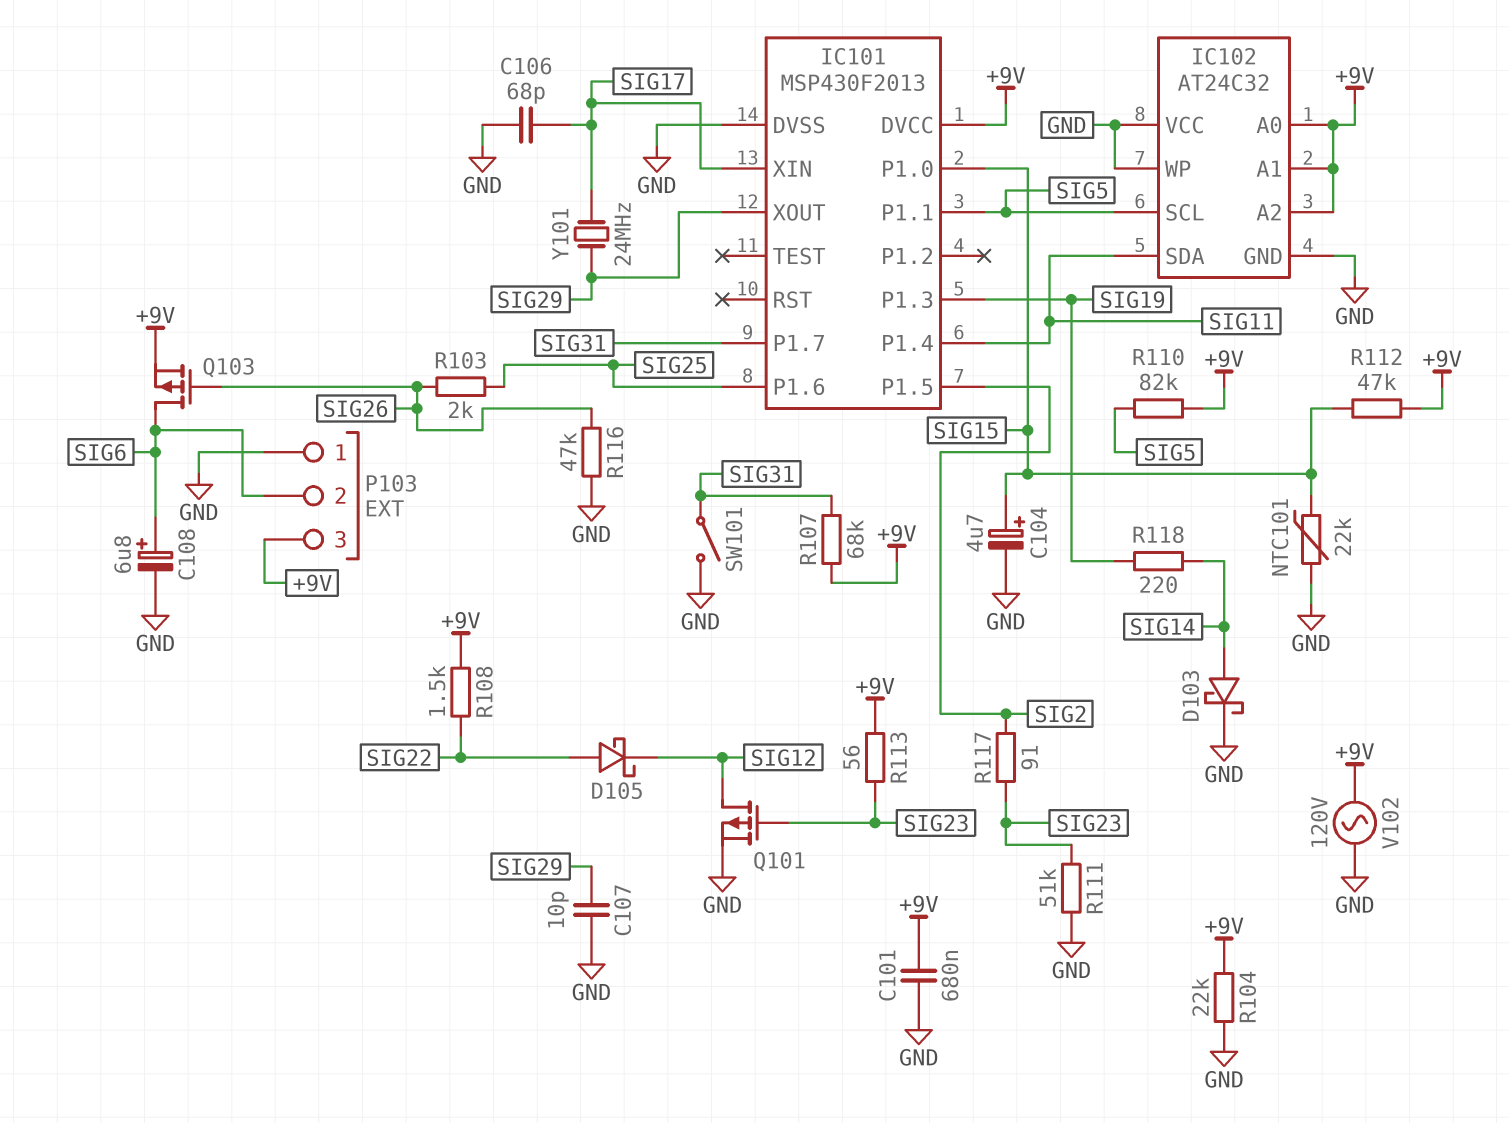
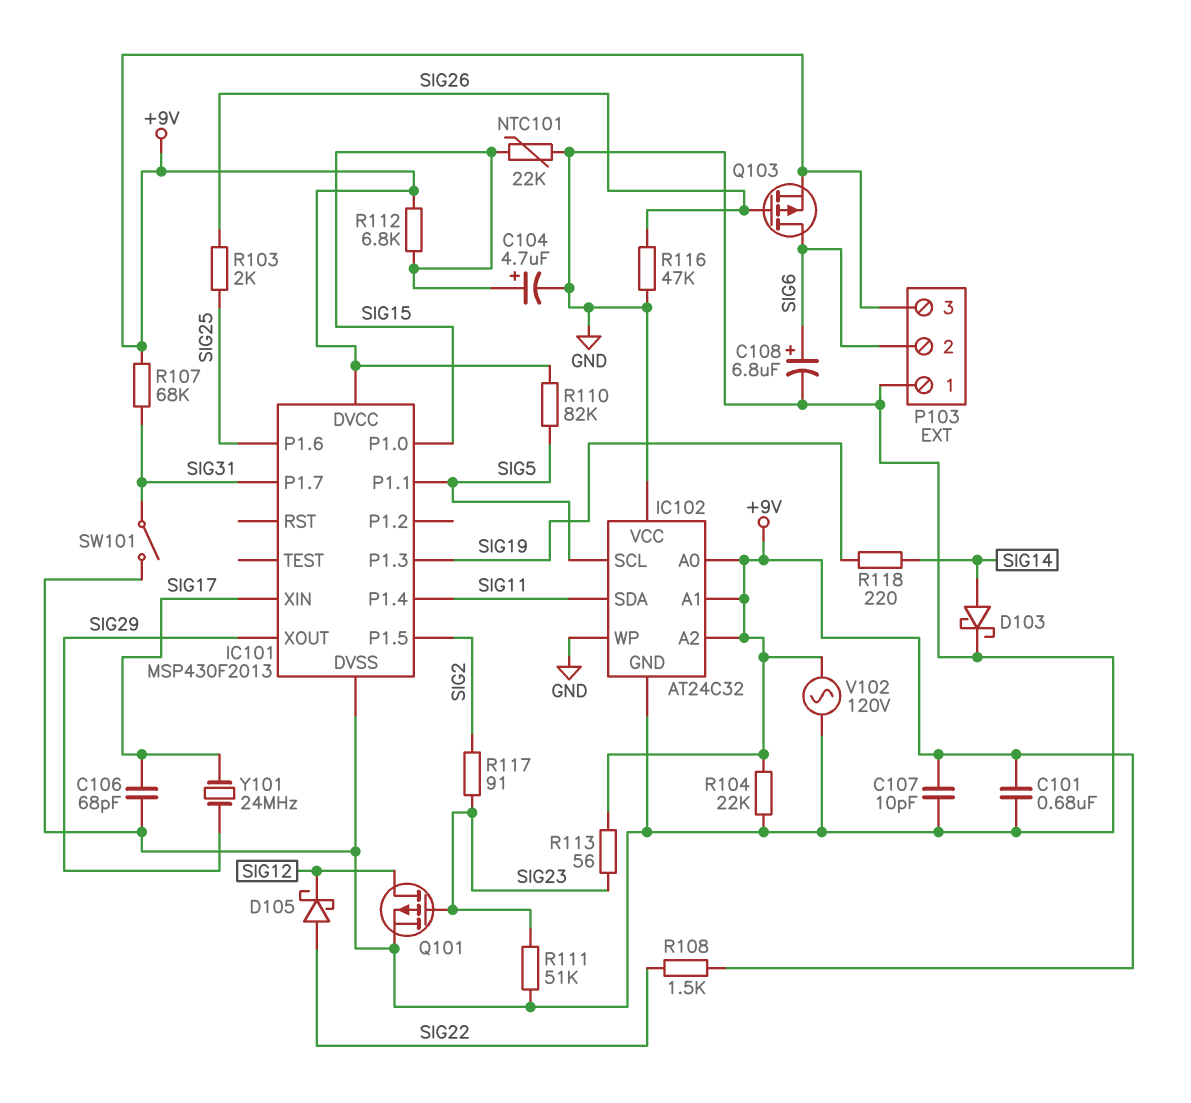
C107: 10pF (GND, SIG29) -> 10pF (+9V, GND)
R112: 47k (+9V, SIG15) -> 6.8k (+9V, SIG15)

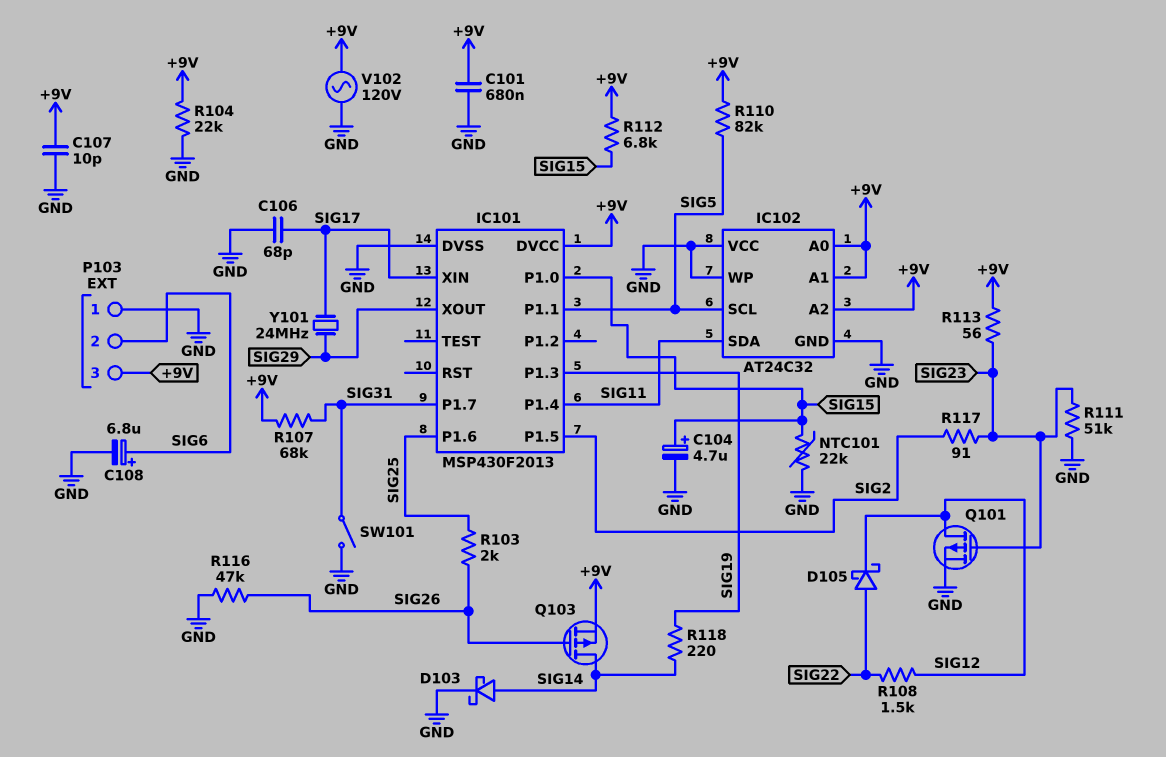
Q103: PMOS (G SIG26, D SIG6, S +9V) -> PMOS (G SIG26, D SIG14, S +9V)
R108: 1.5k (+9V, SIG22) -> 1.5k (SIG12, SIG22)

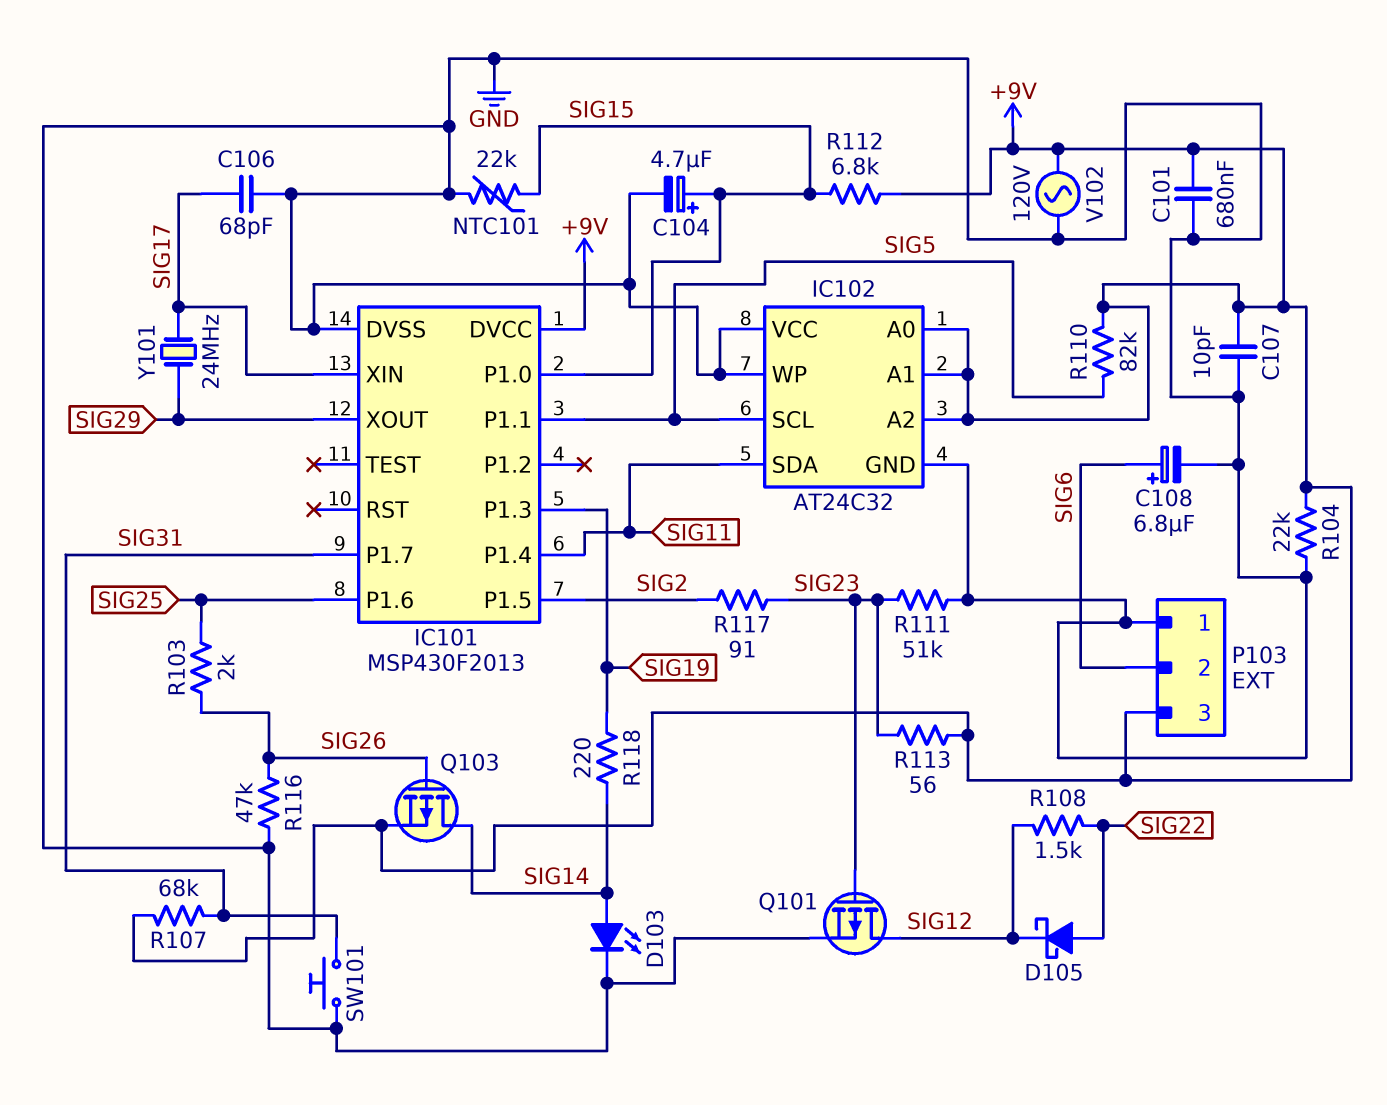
D103: schottky (A SIG14, K GND) -> LED (A SIG14, K GND)
SW101: switch (GND, SIG31) -> button (GND, SIG31)

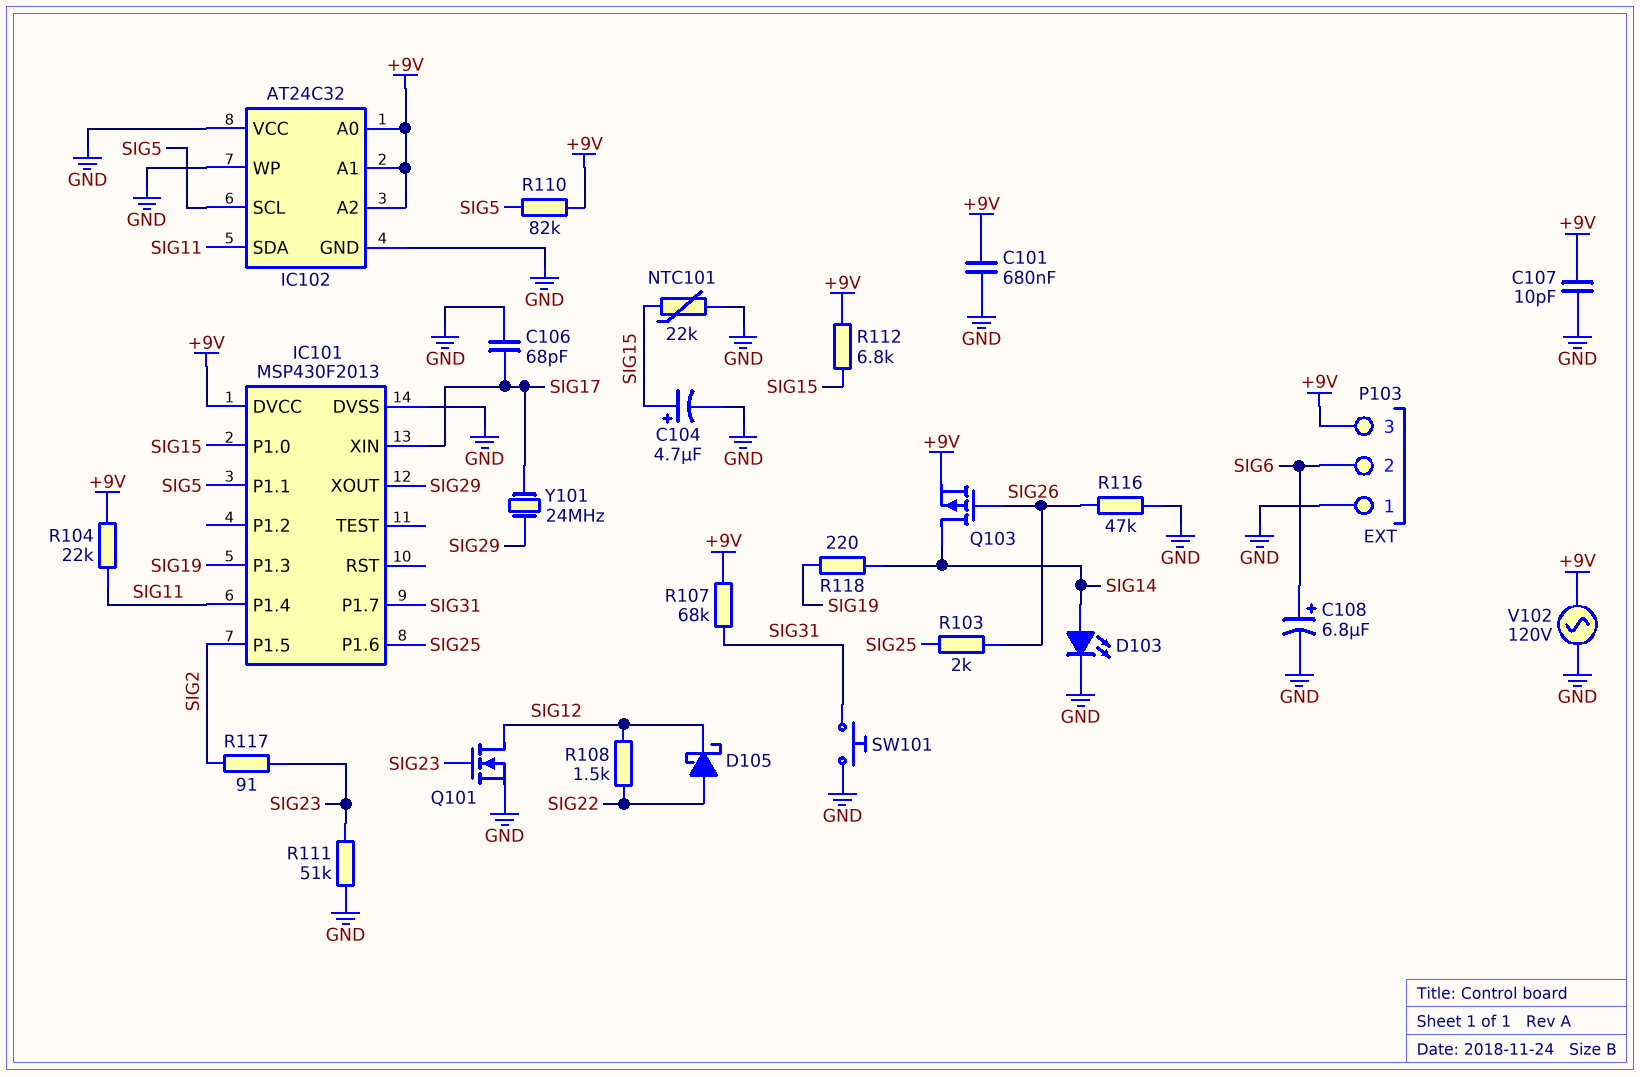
Q101: PMOS (G SIG23, D SIG12, S GND) -> NMOS (G SIG23, D SIG12, S GND)
R104: 22k (+9V, GND) -> 22k (+9V, SIG11)
R113: 56 (+9V, SIG23) -> none

